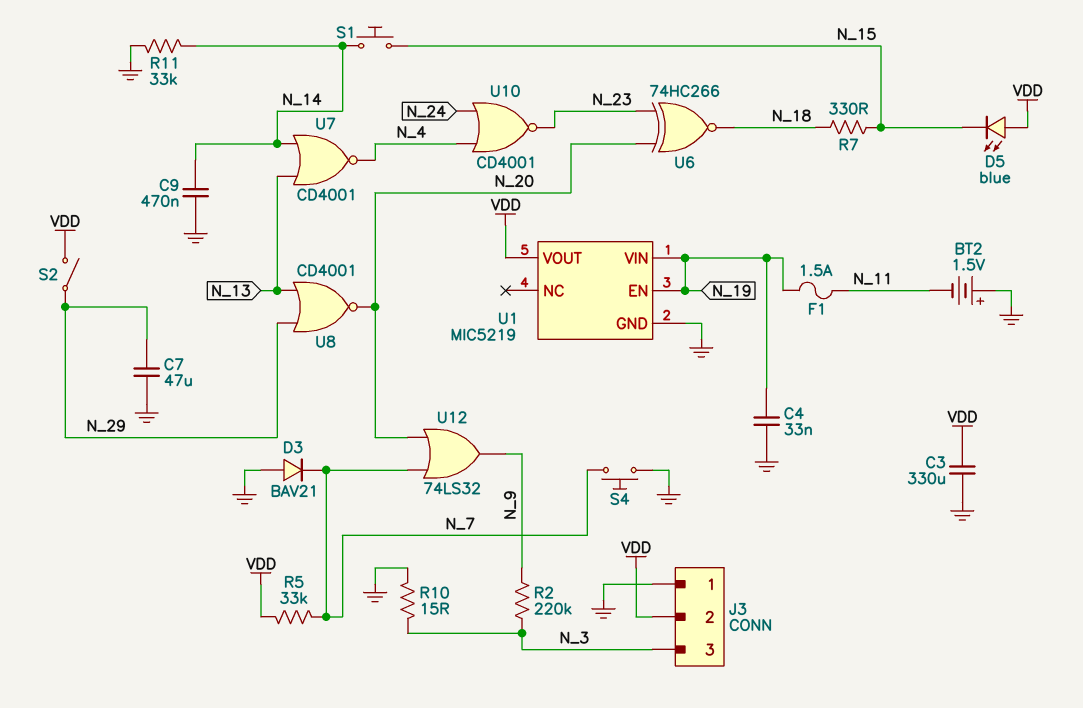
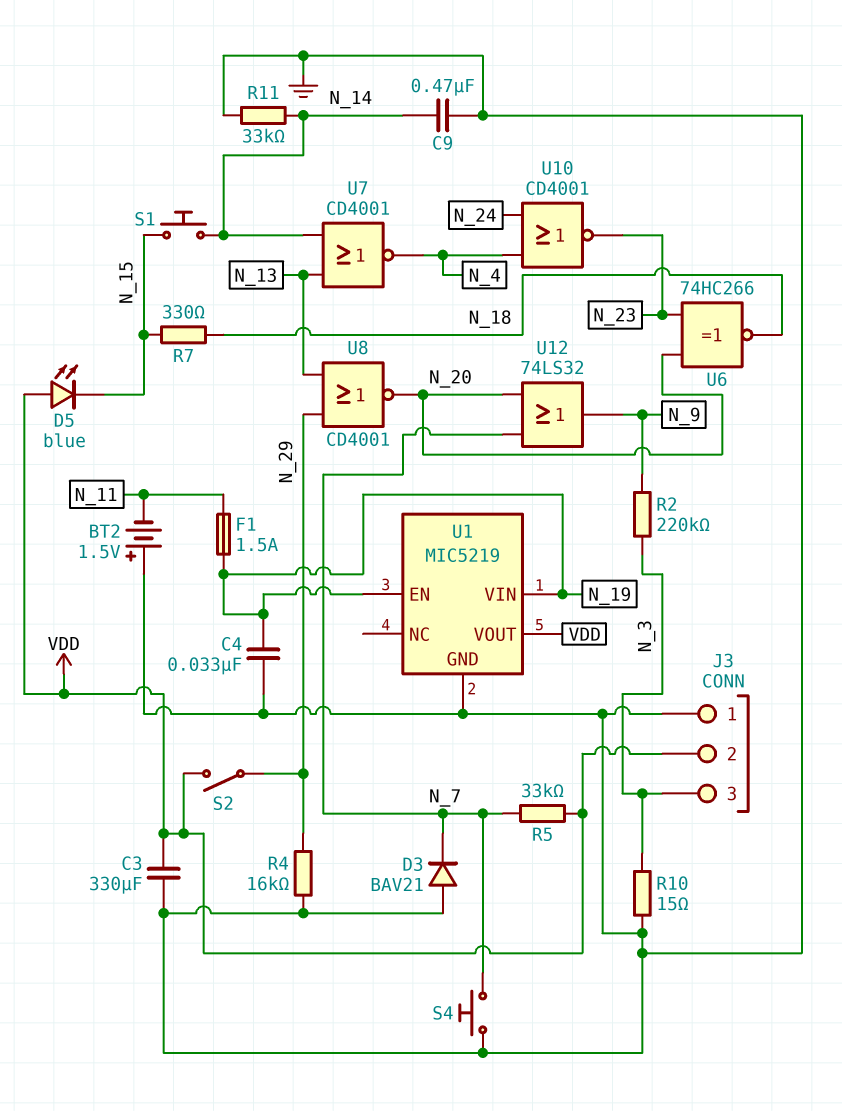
C7: 47uF (GND, N_29) -> none
R4: none -> 16k (GND, N_29)

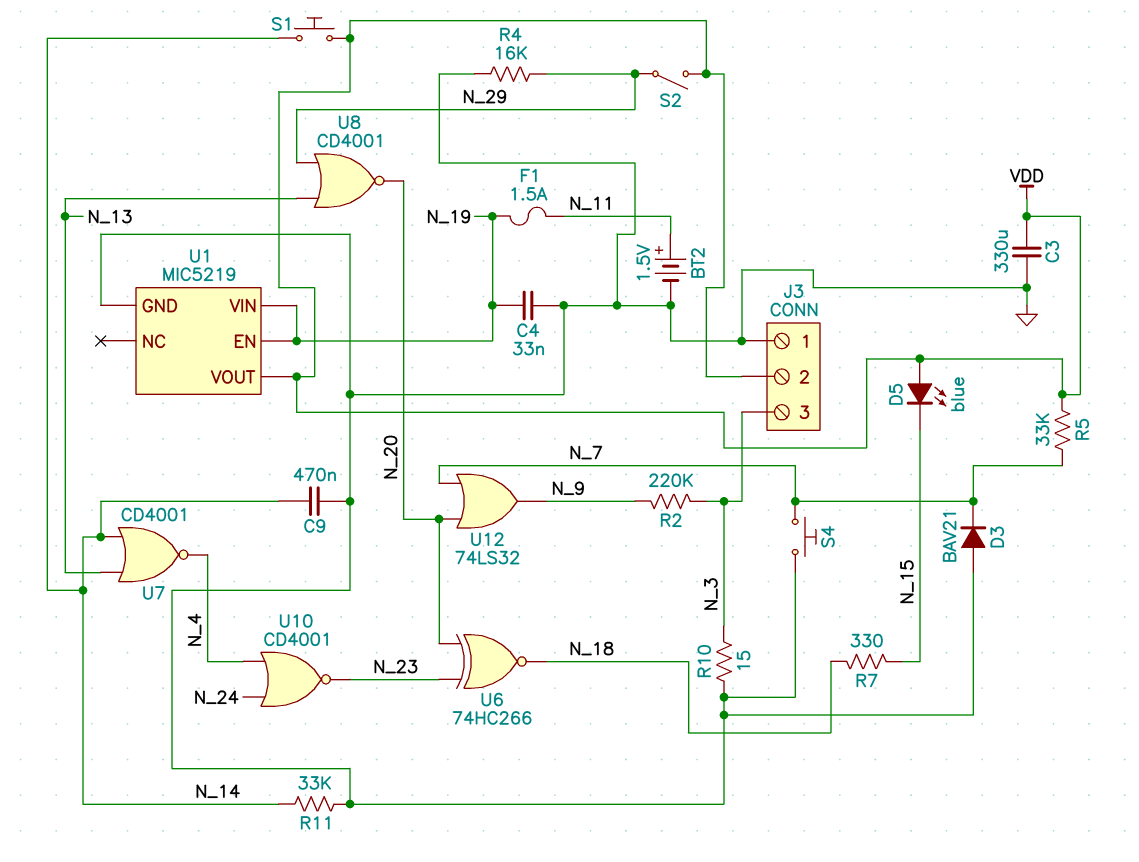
BT2: 1.5V (plus GND, minus N_11) -> 1.5V (plus N_11, minus GND)
S1: button (N_14, N_15) -> button (N_14, VDD)

